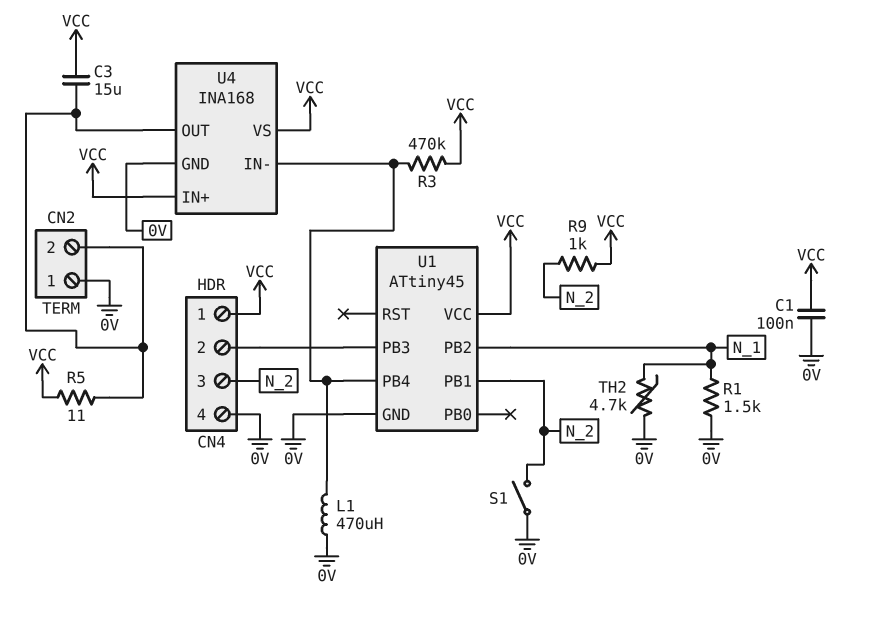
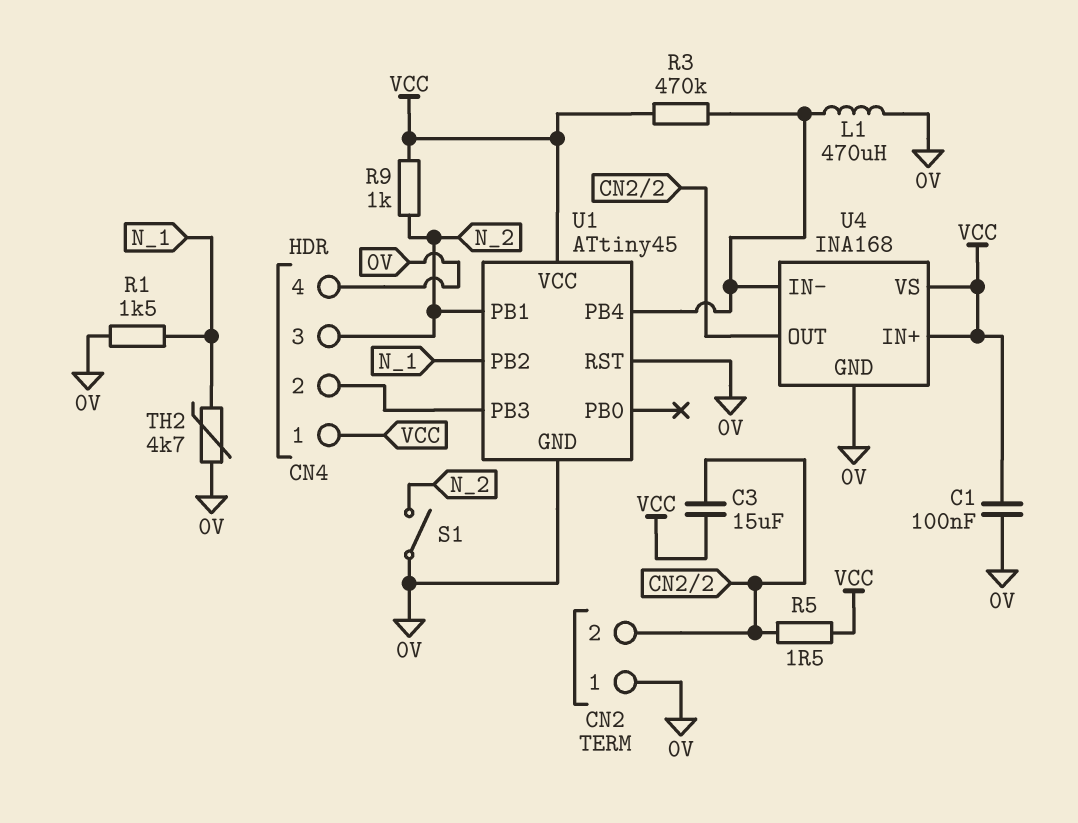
R5: 11 (CN2/2, VCC) -> 1.5 (CN2/2, VCC)
U1 pin RST: none -> 0V

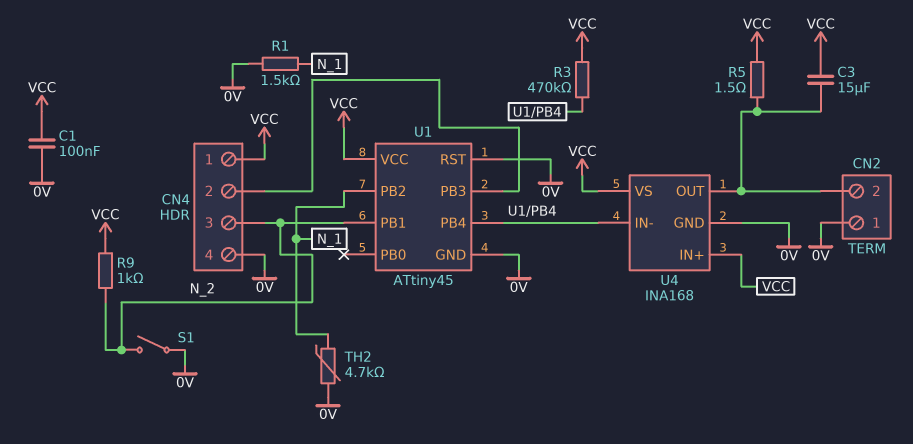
L1: 470uH (0V, U1/PB4) -> none

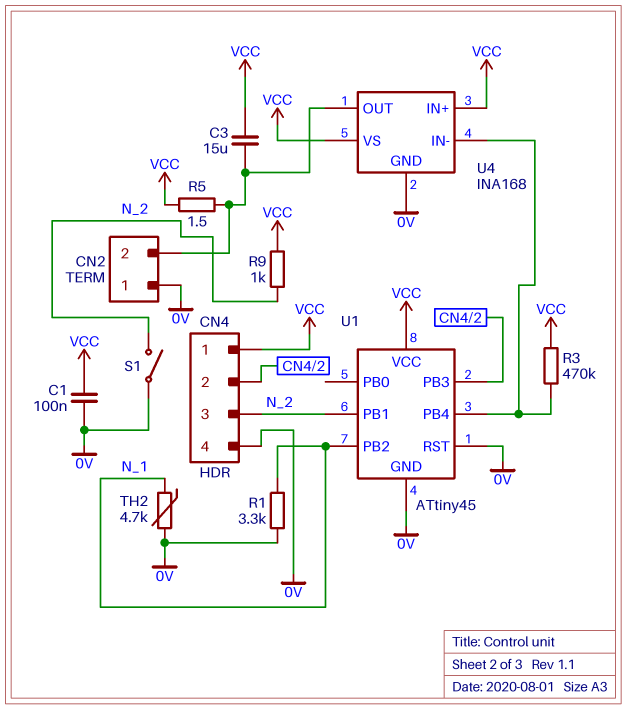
R1: 1.5k (0V, N_1) -> 3.3k (0V, N_1)

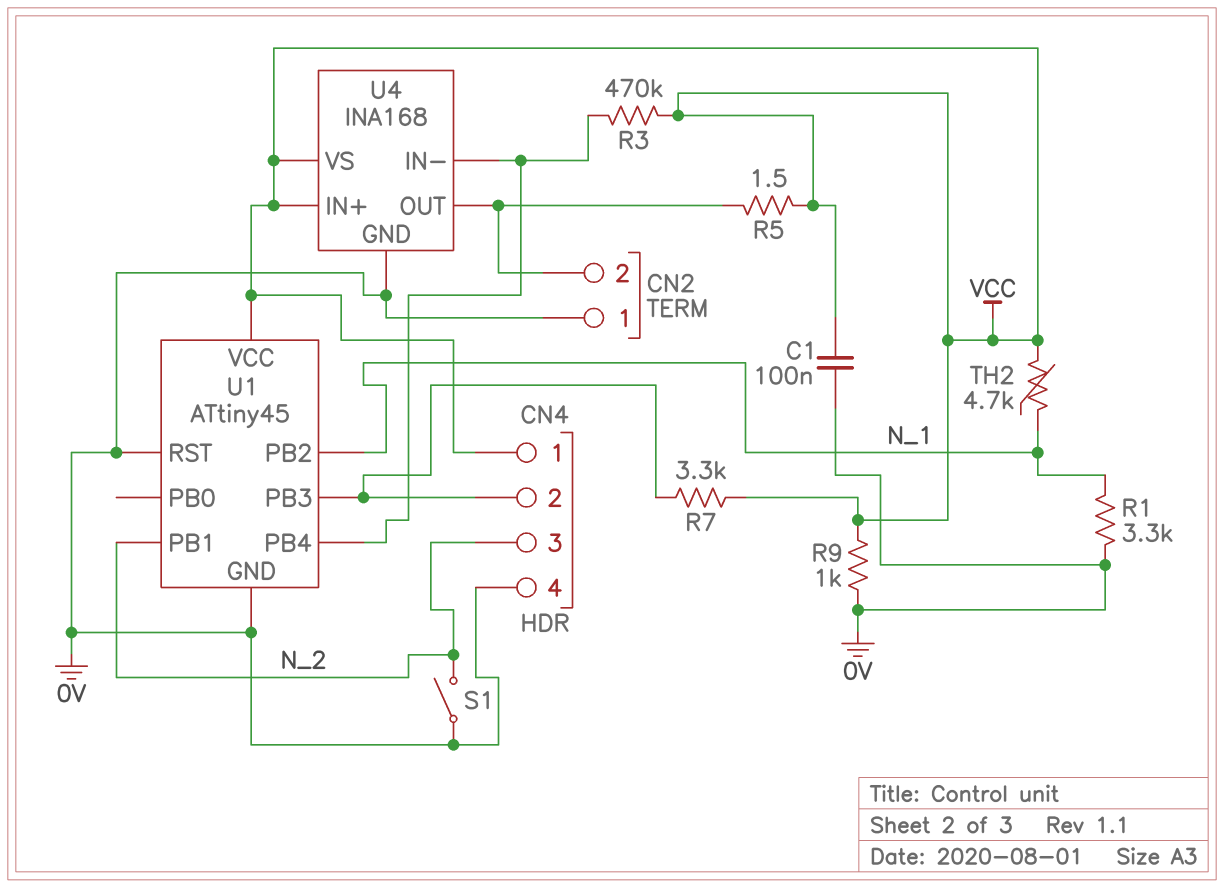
C3: 15uF (CN2/2, VCC) -> none
R7: none -> 3.3k (CN4/2, VCC)
R9: 1k (N_2, VCC) -> 1k (0V, VCC)
TH2: 4.7k (0V, N_1) -> 4.7k (N_1, VCC)

